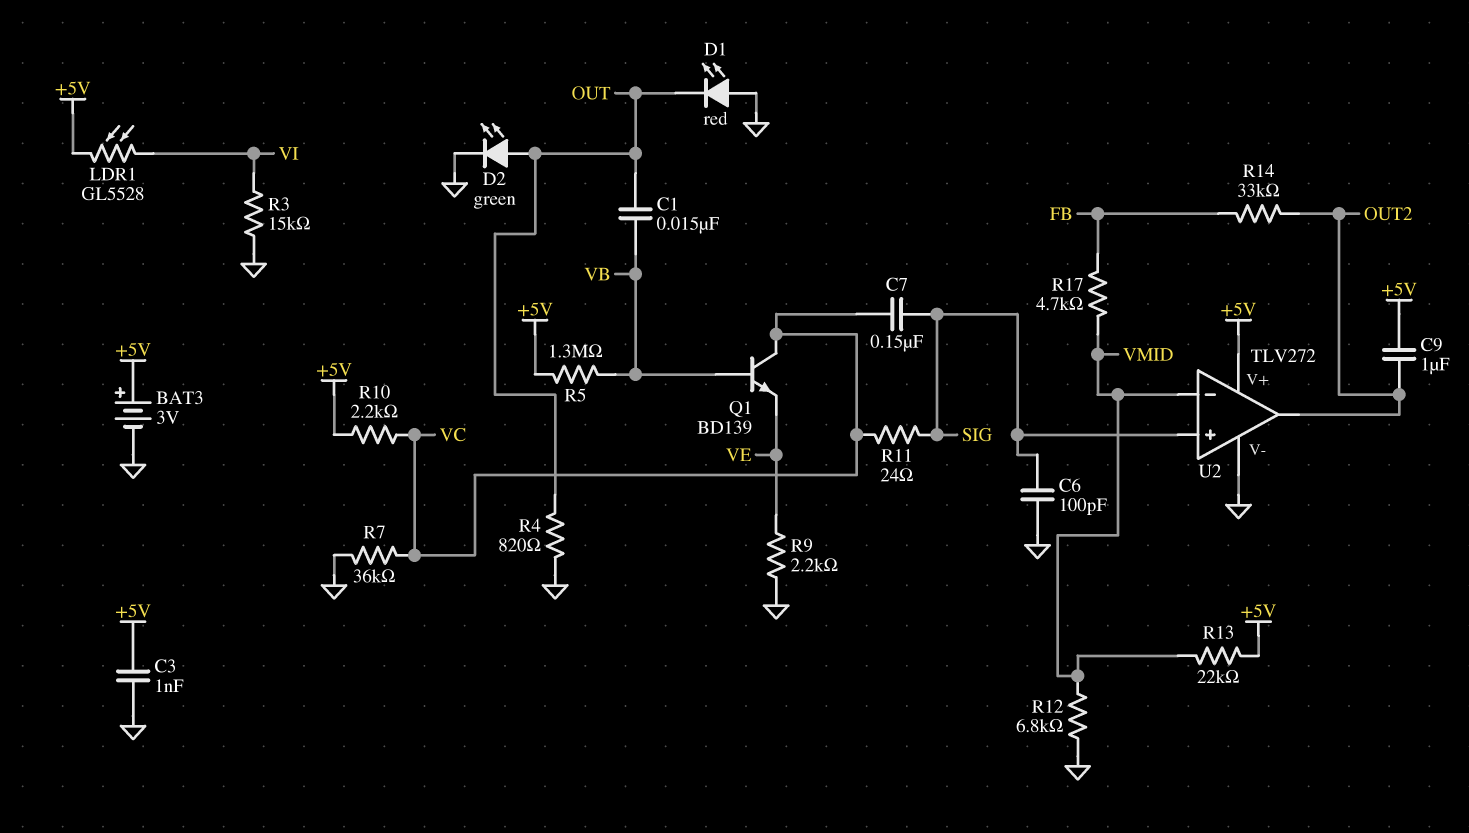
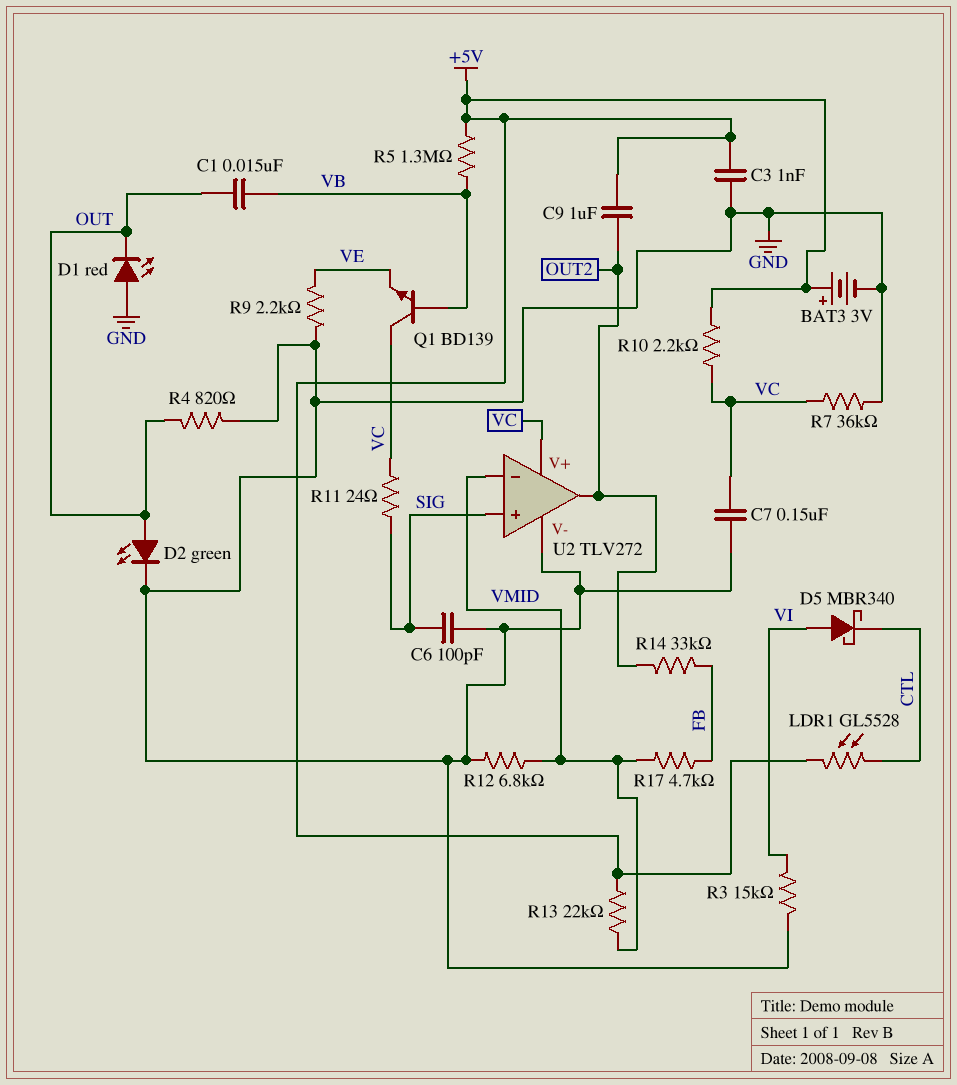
C7: 150nF (SIG, VC) -> 150nF (GND, VC)
D5: none -> schottky MBR340 (A VI, K CTL)
LDR1: GL5528 (+5V, VI) -> GL5528 (+5V, CTL)
U2 pin V+: +5V -> VC

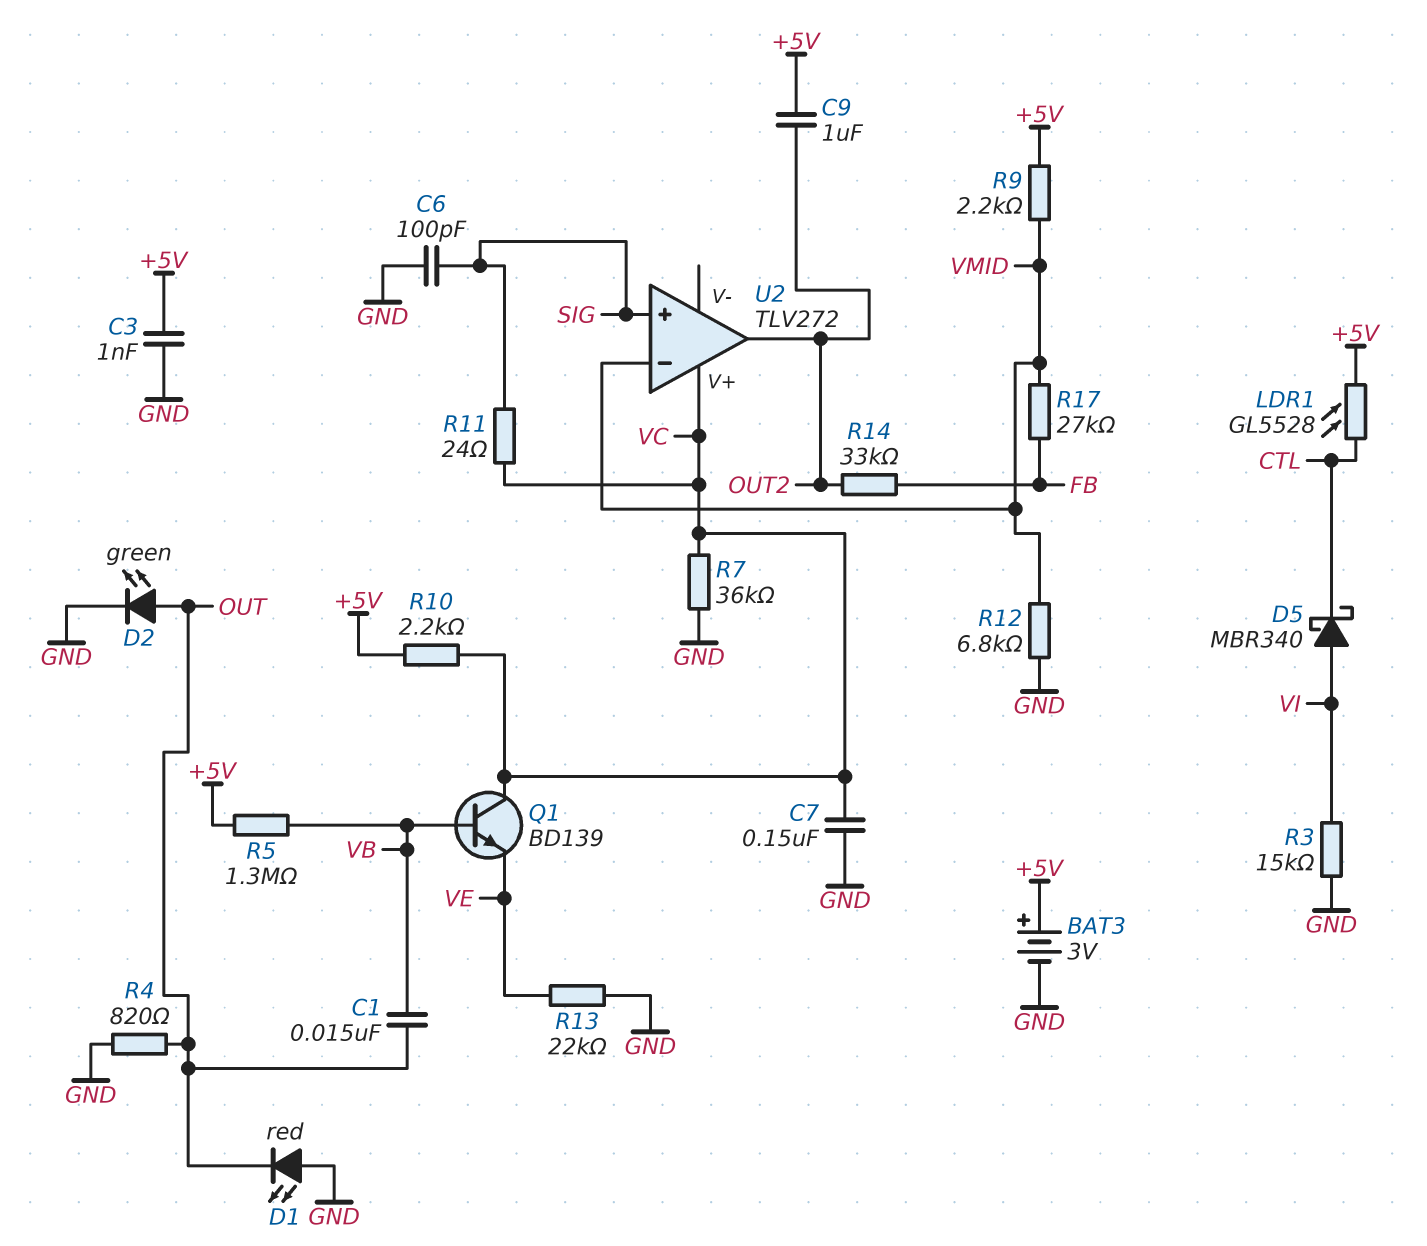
R9: 2.2k (GND, VE) -> 2.2k (+5V, VMID)
R13: 22k (+5V, VMID) -> 22k (GND, VE)
R17: 4.7k (FB, VMID) -> 27k (FB, VMID)
U2 pin V-: GND -> none

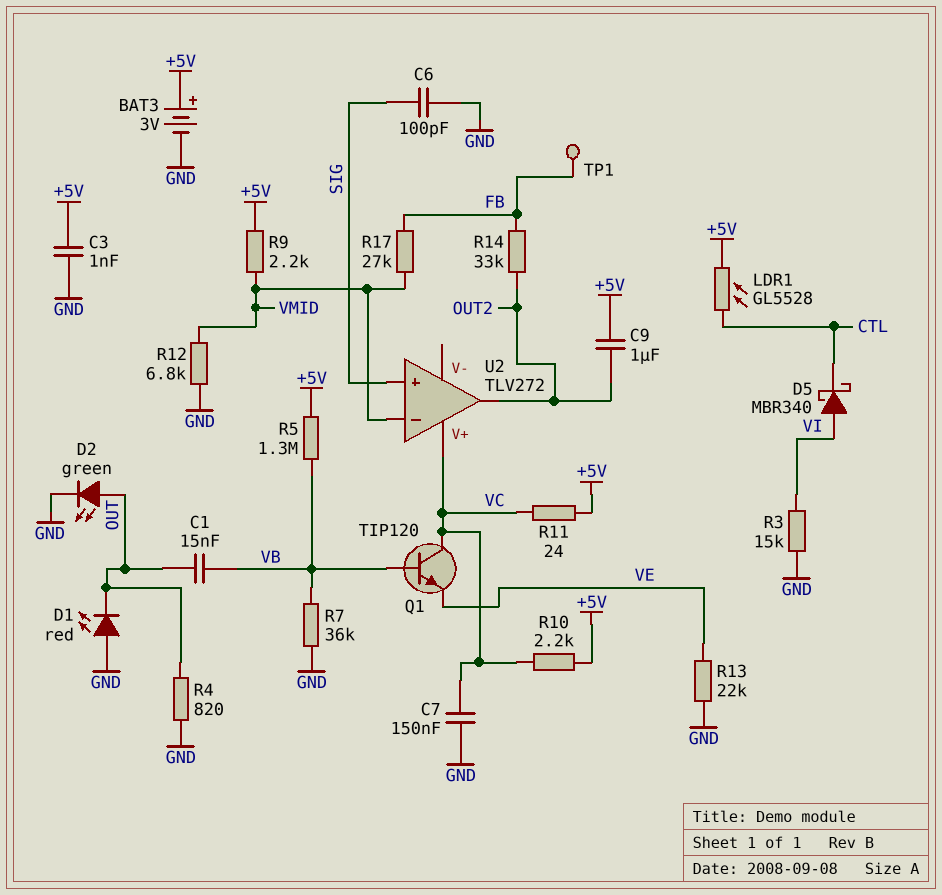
Q1: NPN BD139 (B VB, C VC, E VE) -> NPN TIP120 (B VB, C VC, E VE)
R7: 36k (GND, VC) -> 36k (GND, VB)
R11: 24 (SIG, VC) -> 24 (+5V, VC)
TP1: none -> test point (FB)

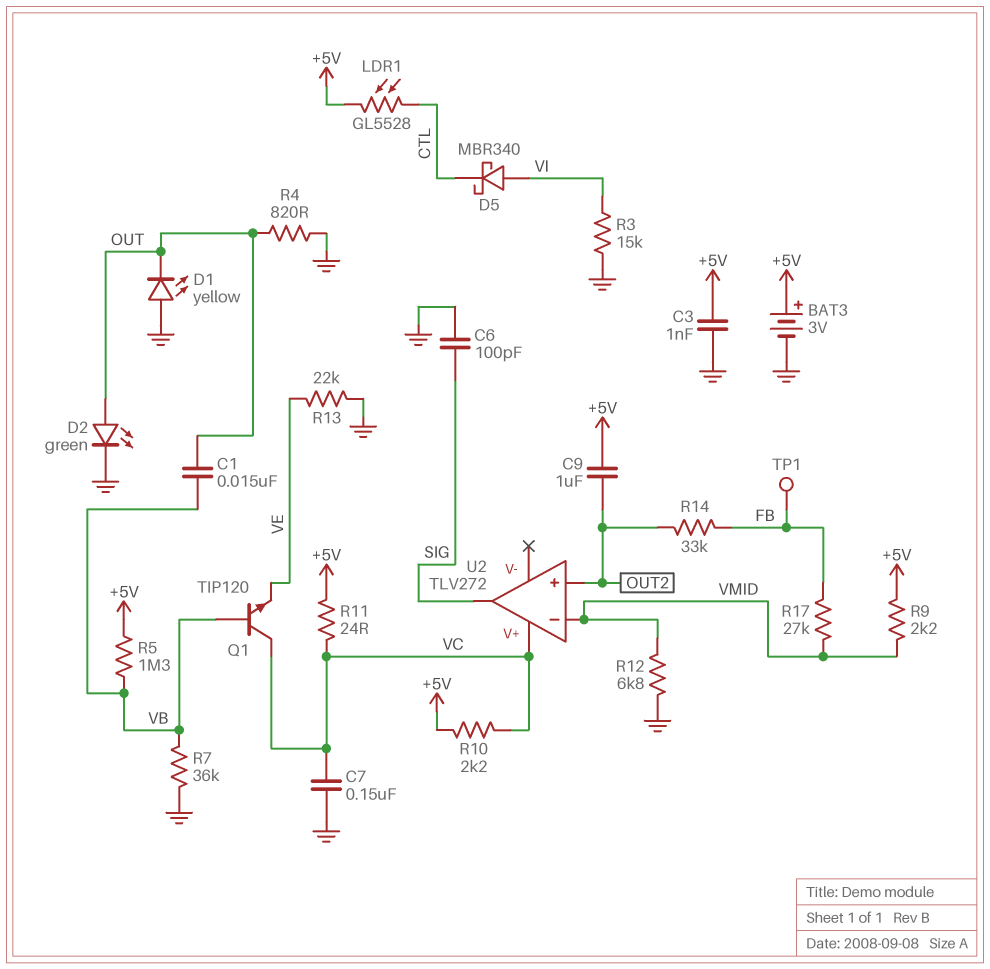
D1: LED red (A GND, K OUT) -> LED yellow (A GND, K OUT)
U2 pin in+: SIG -> OUT2
U2 pin out: OUT2 -> SIG

